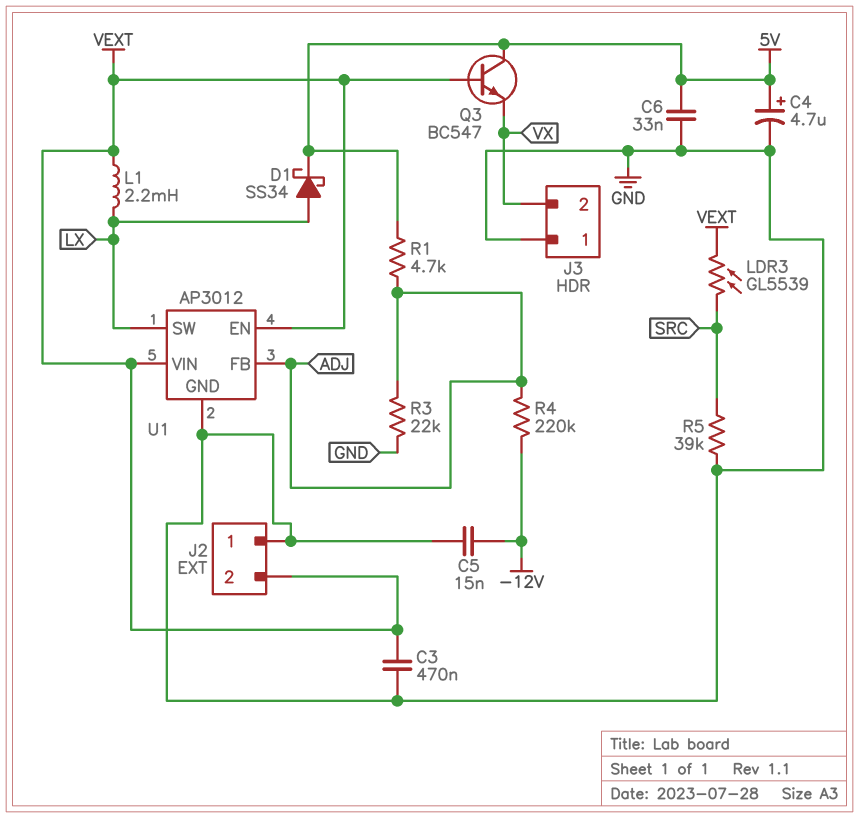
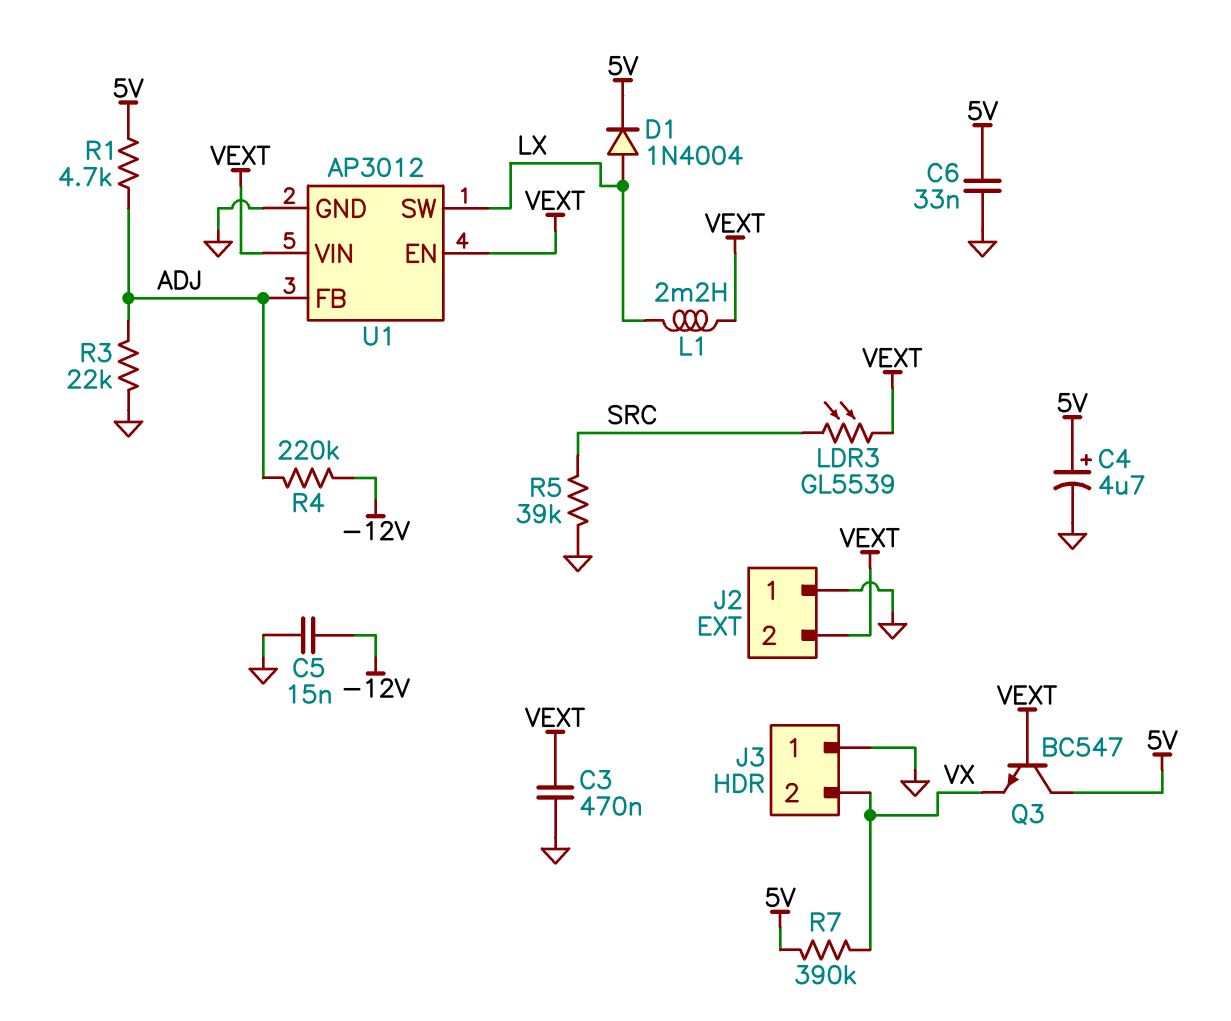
D1: schottky SS34 (A LX, K 5V) -> diode 1N4004 (A LX, K 5V)
R7: none -> 390k (5V, VX)

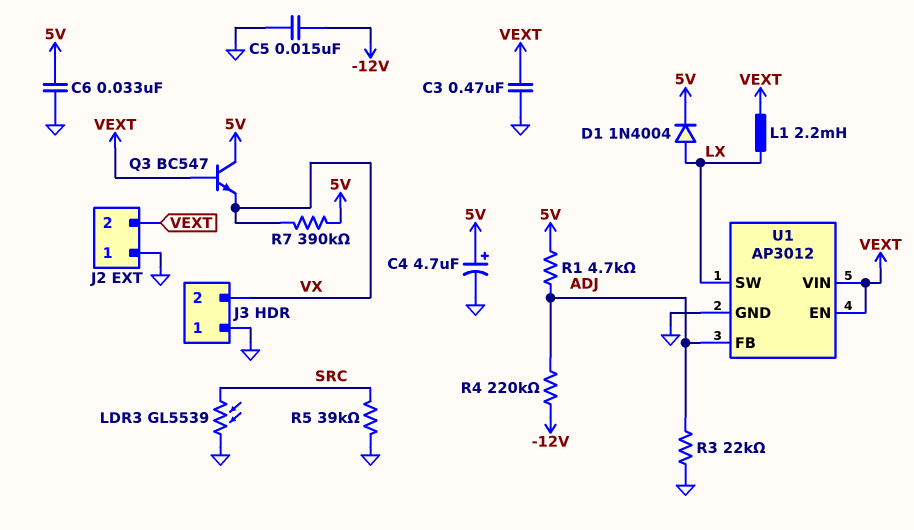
LDR3: GL5539 (SRC, VEXT) -> GL5539 (GND, SRC)

